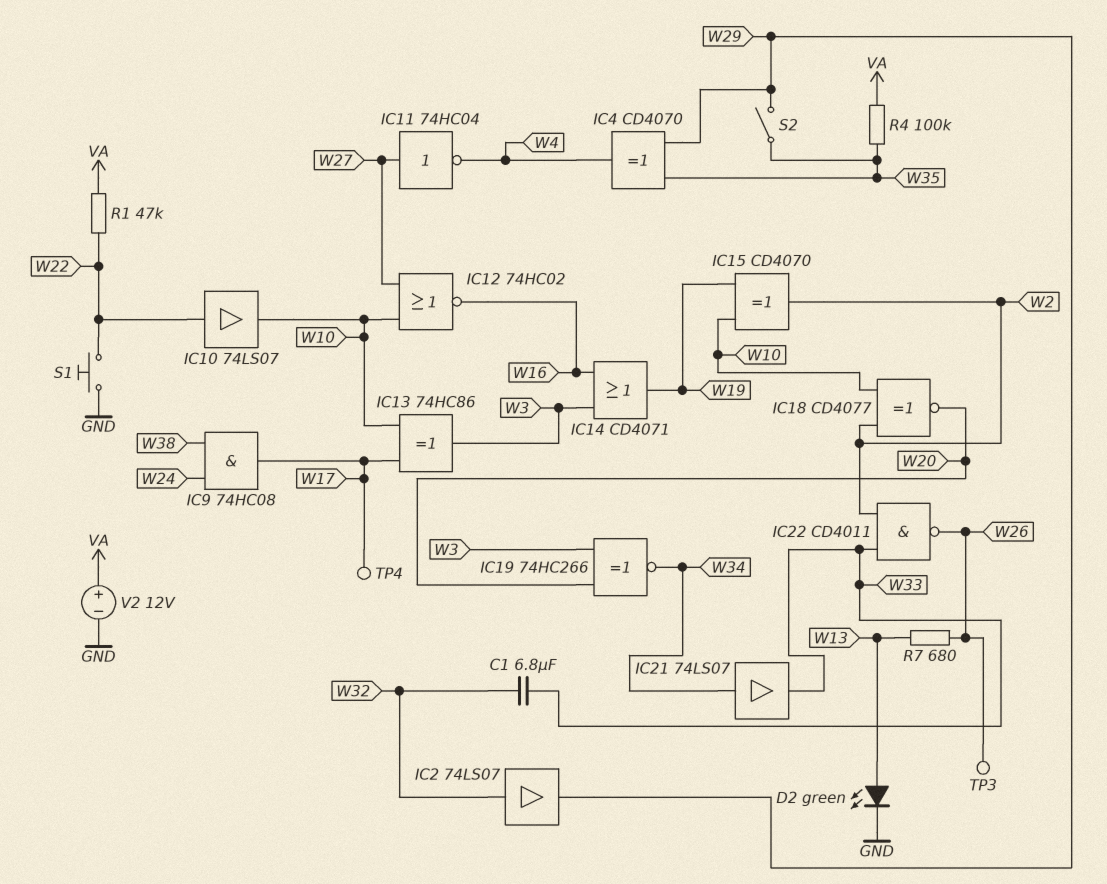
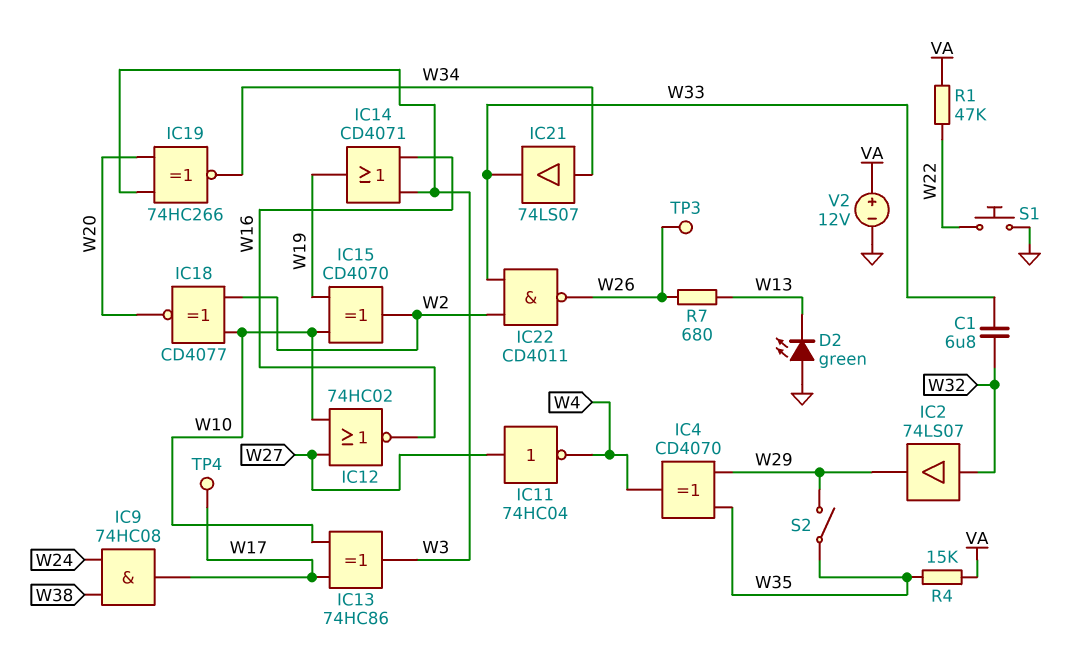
D2: LED green (A W13, K GND) -> LED green (A GND, K W13)
IC10: buffer 74LS07 (in W22, out W10) -> none
R4: 100k (VA, W35) -> 15k (VA, W35)

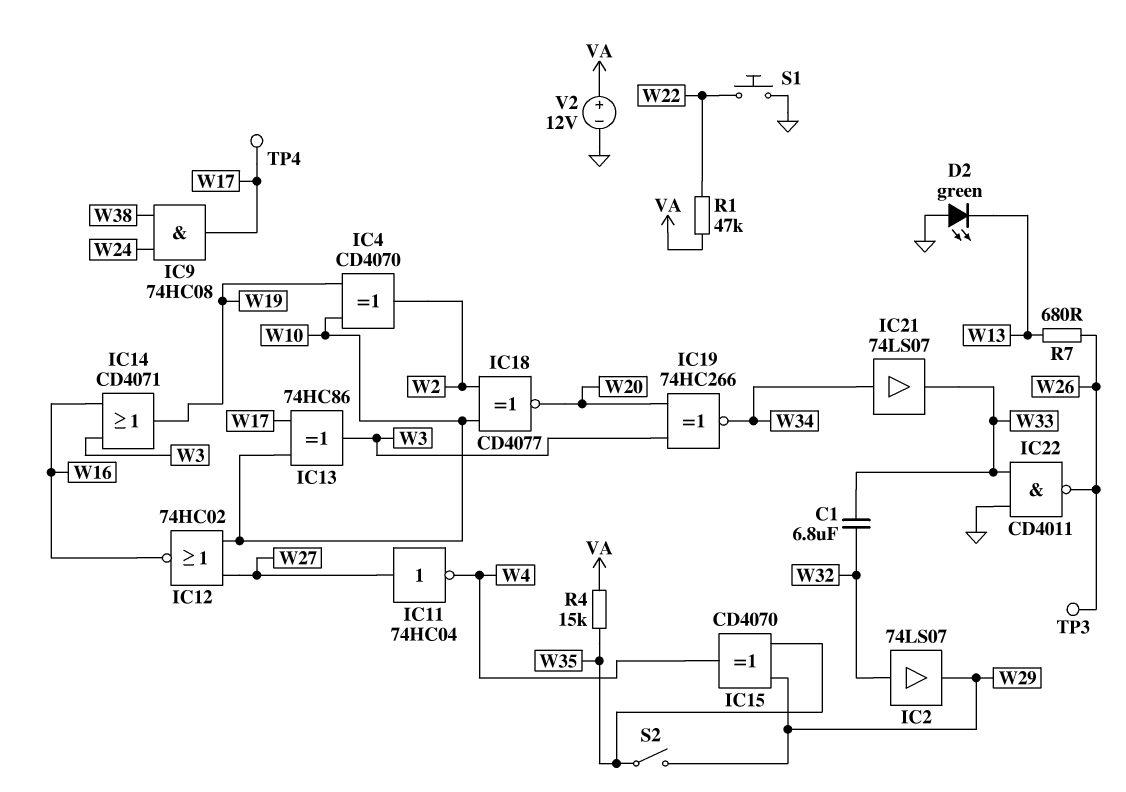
IC4: XOR CD4070 (in W29, in W35, out W4) -> XOR CD4070 (in W10, in W19, out W2)
IC15: XOR CD4070 (in W10, in W19, out W2) -> XOR CD4070 (in W29, in W35, out W4)
IC22: NAND CD4011 (in W2, in W33, out W26) -> NAND CD4011 (in GND, in W33, out W26)

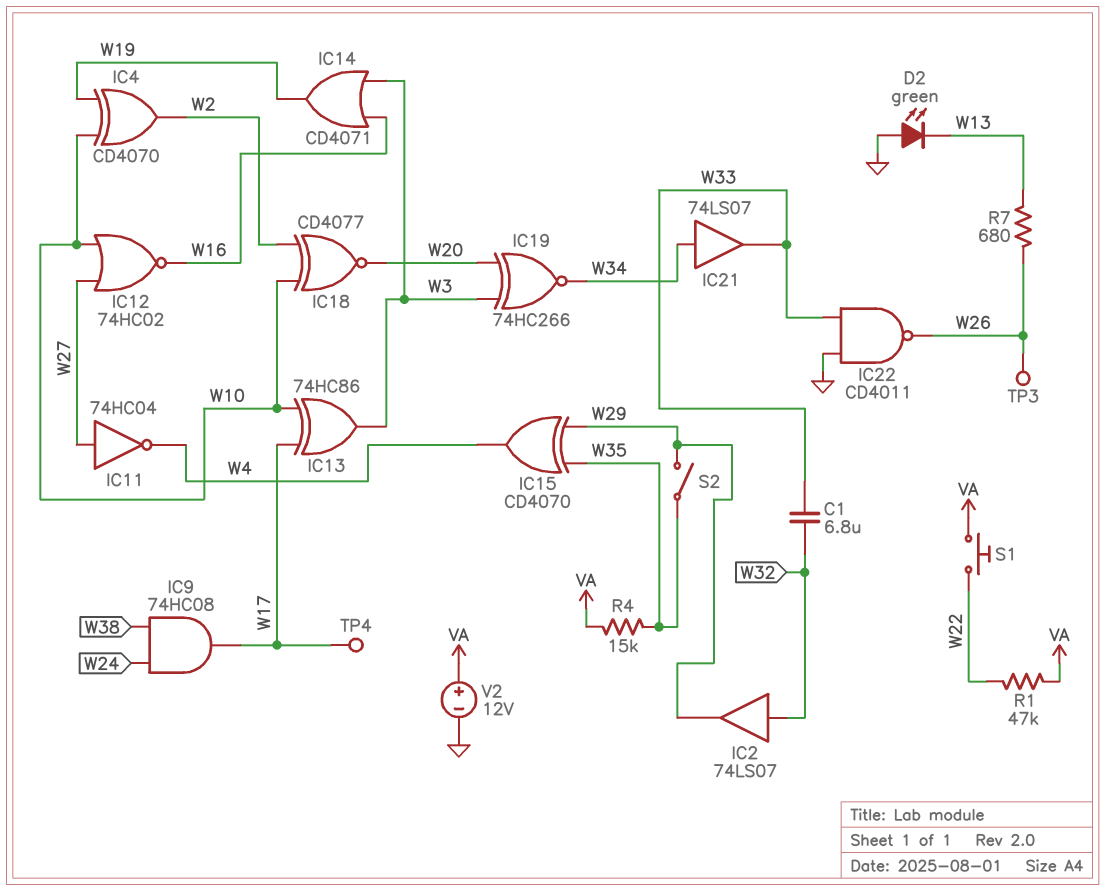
S1: button (GND, W22) -> button (VA, W22)

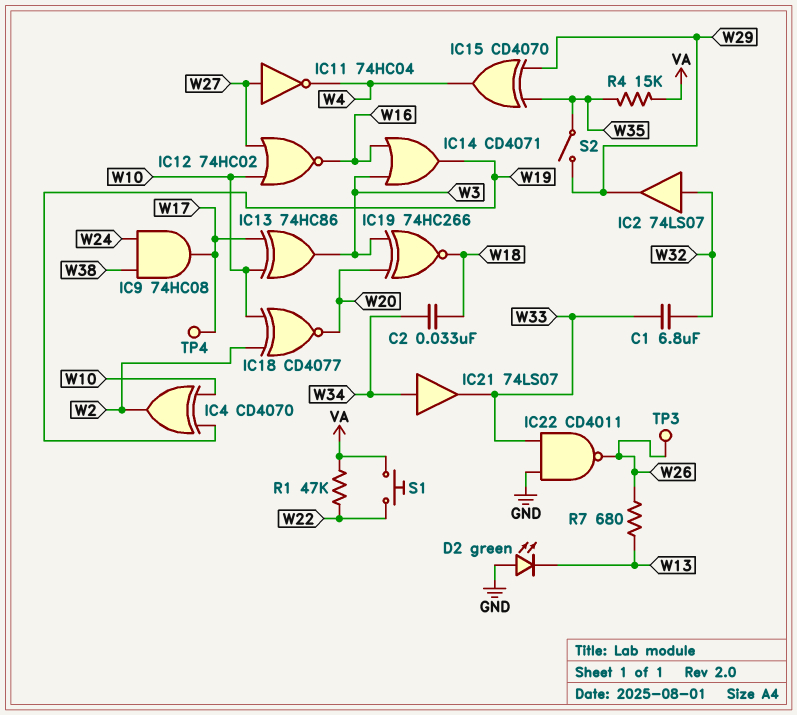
C2: none -> 33nF (W18, W34)
IC19: XNOR 74HC266 (in W3, in W20, out W34) -> XNOR 74HC266 (in W3, in W20, out W18)
V2: 12V (plus VA, minus GND) -> none

